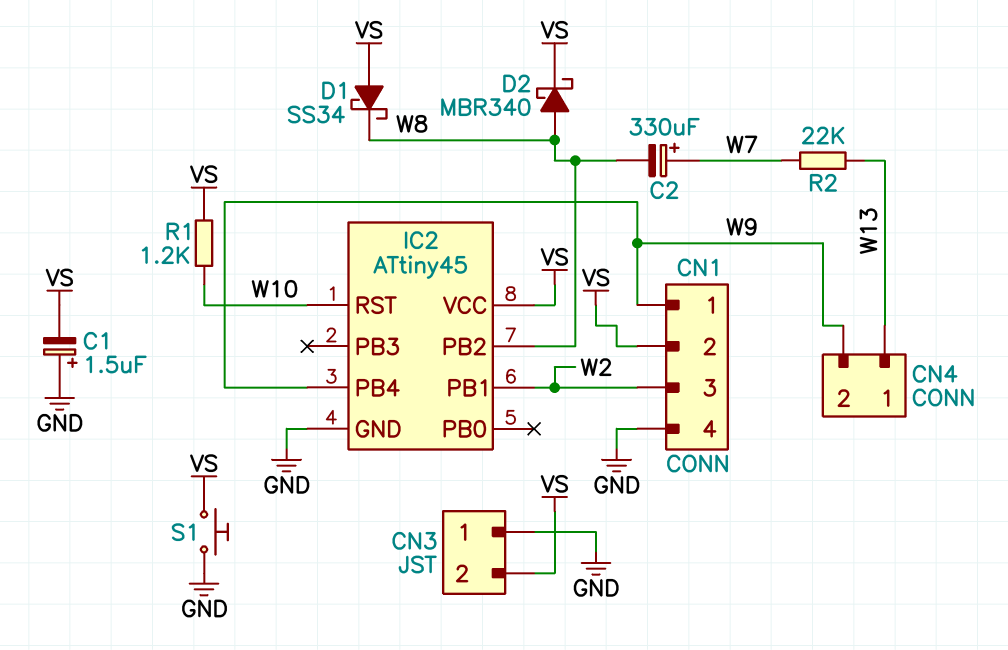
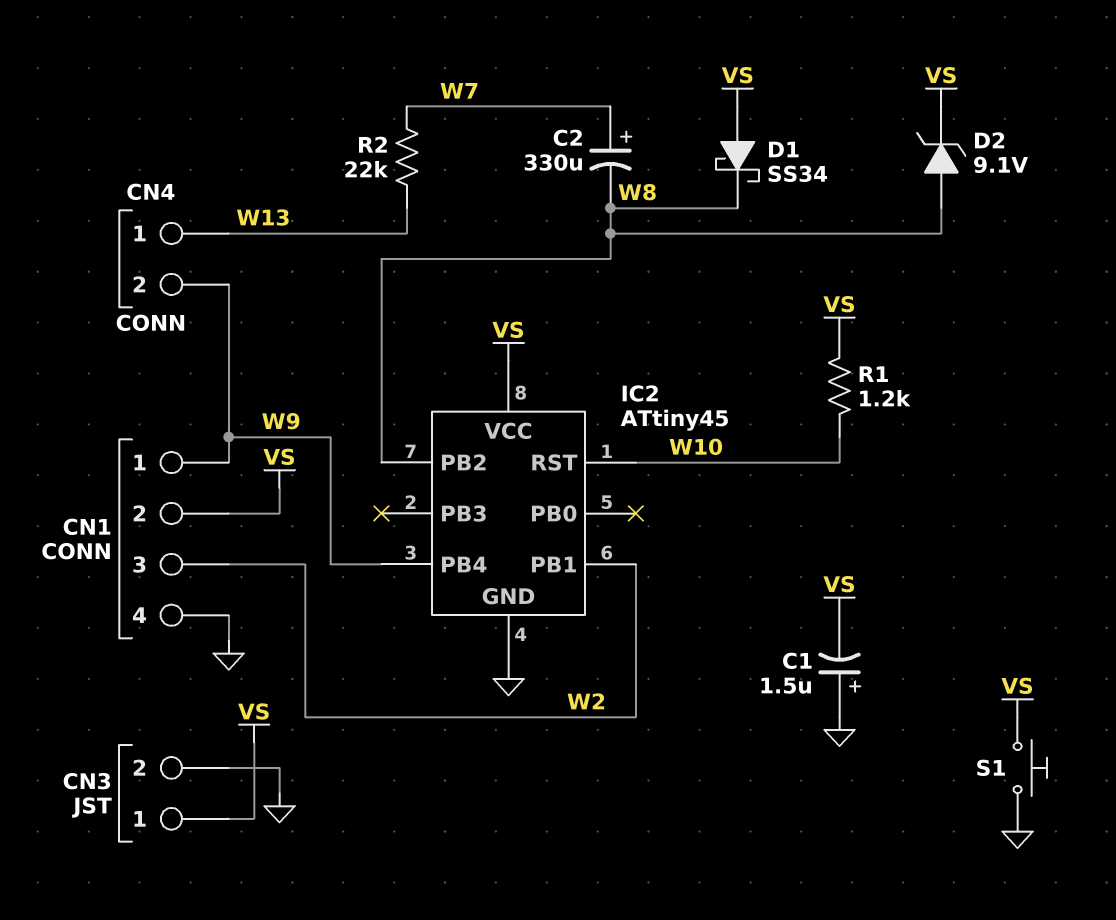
CN3 pin 1: GND -> VS
CN3 pin 2: VS -> GND
D2: schottky MBR340 (A W8, K VS) -> zener 9.1V (A W8, K VS)

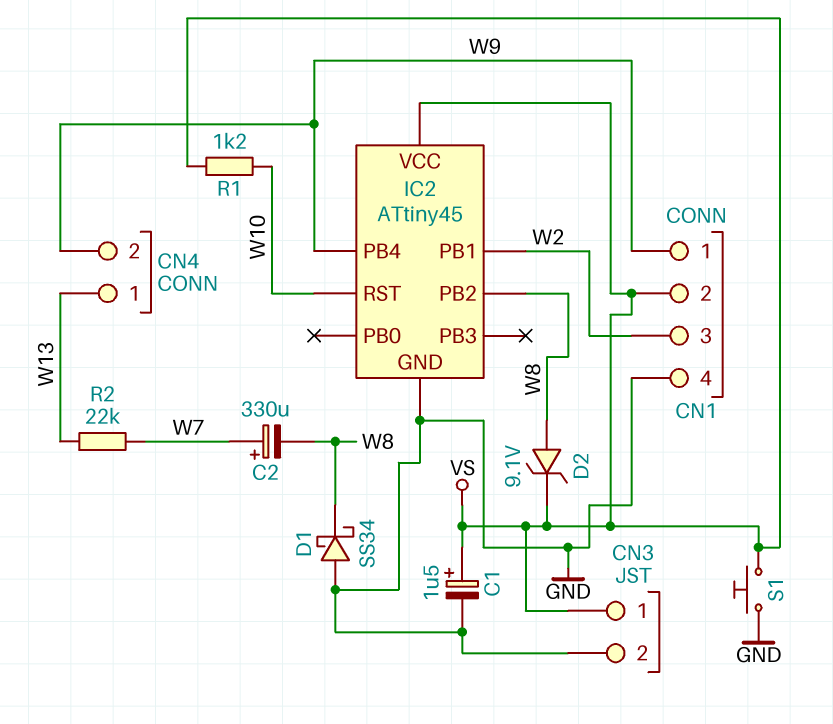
C1: 1.5uF (plus GND, minus VS) -> 1.5uF (plus VS, minus GND)
D1: schottky SS34 (A VS, K W8) -> schottky SS34 (A GND, K W8)

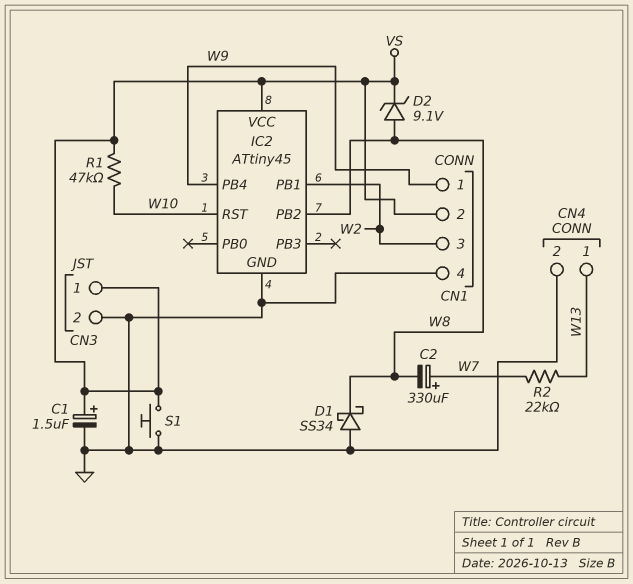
CN4 pin 2: W9 -> GND
R1: 1.2k (VS, W10) -> 47k (VS, W10)

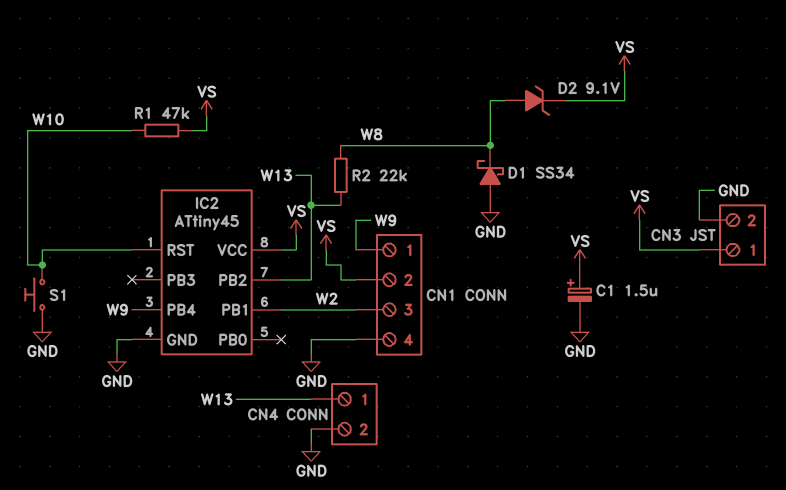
C2: 330uF (plus W7, minus W8) -> none
IC2 pin PB2: W8 -> W13
R2: 22k (W7, W13) -> 22k (W8, W13)
S1: button (GND, VS) -> button (GND, W10)

